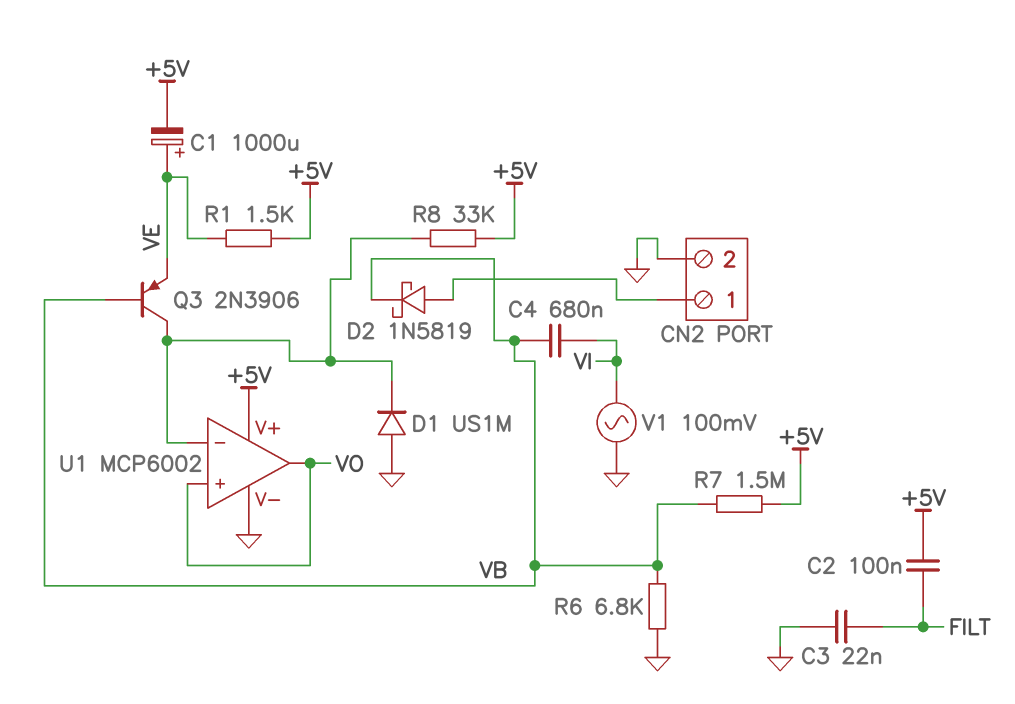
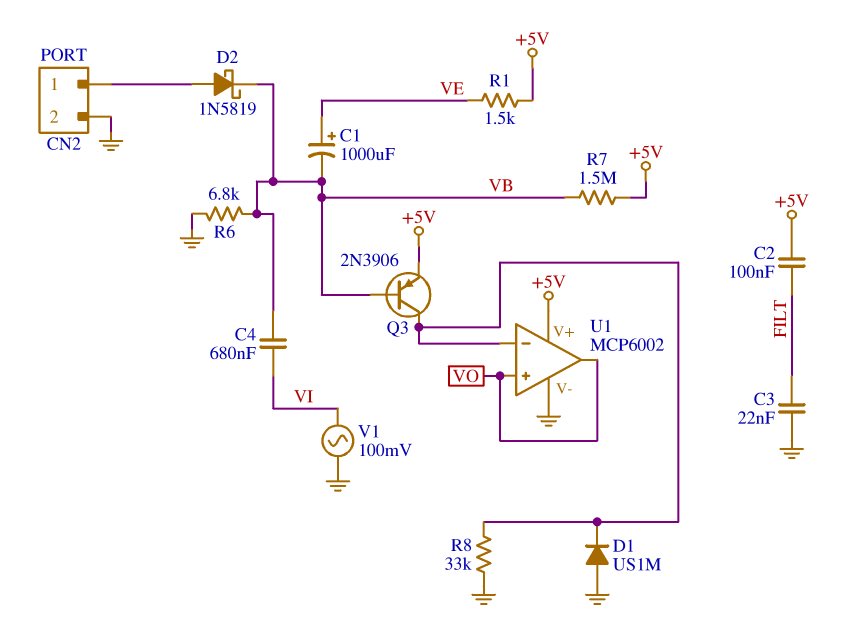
C1: 1000uF (plus VE, minus +5V) -> 1000uF (plus VE, minus VB)
Q3: PNP 2N3906 (B VB, C U1/in-, E VE) -> PNP 2N3906 (B VB, C U1/in-, E +5V)
R8: 33k (+5V, U1/in-) -> 33k (GND, U1/in-)

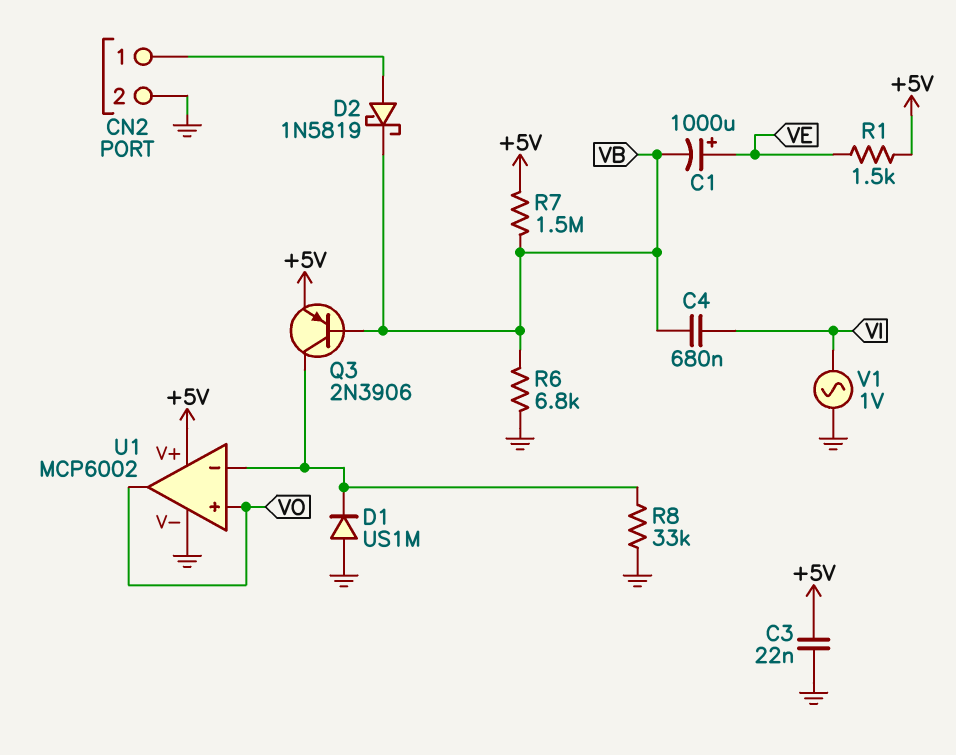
C2: 100nF (+5V, FILT) -> none
C3: 22nF (FILT, GND) -> 22nF (+5V, GND)
V1: AC 100mV (GND, VI) -> AC 1V (GND, VI)

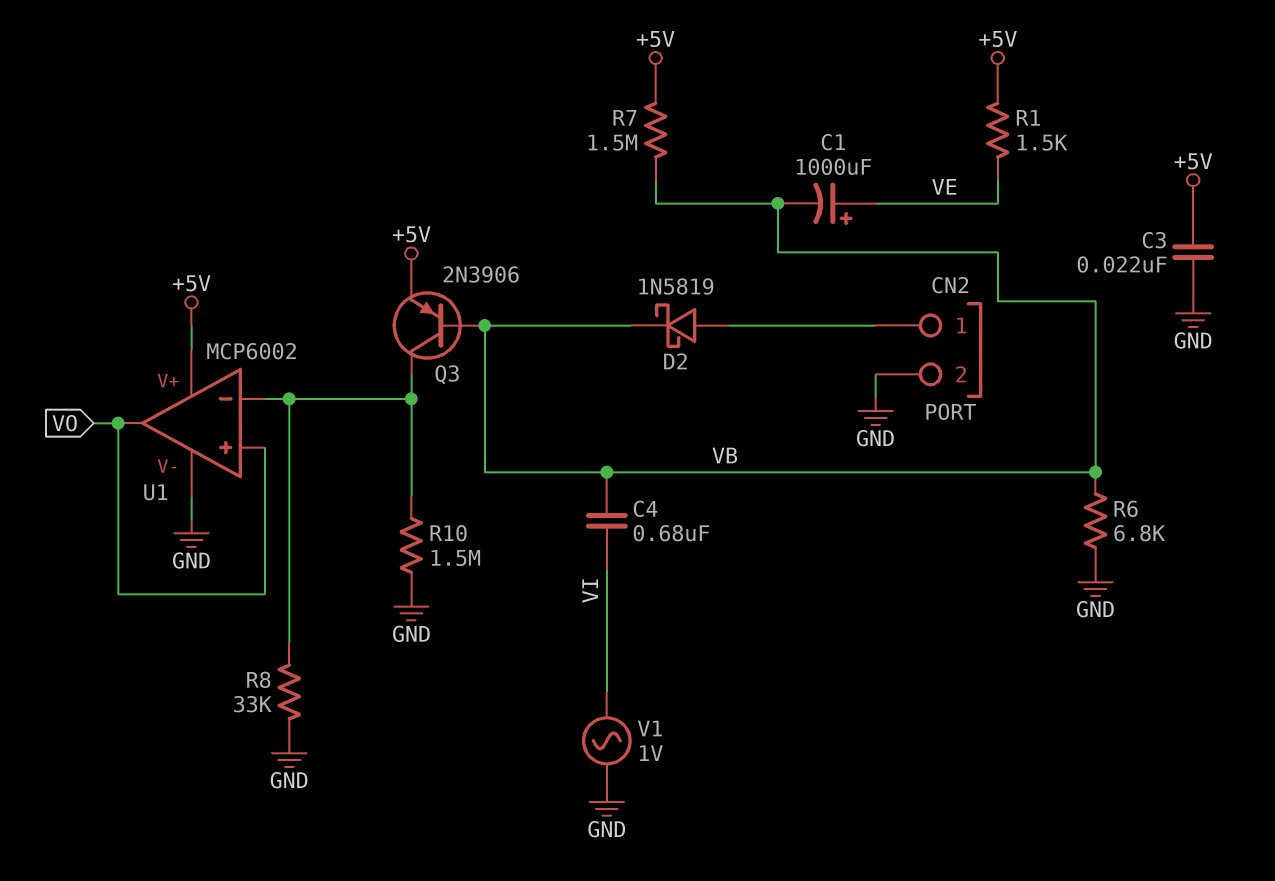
D1: diode US1M (A GND, K U1/in-) -> none
R10: none -> 1.5M (GND, U1/in-)

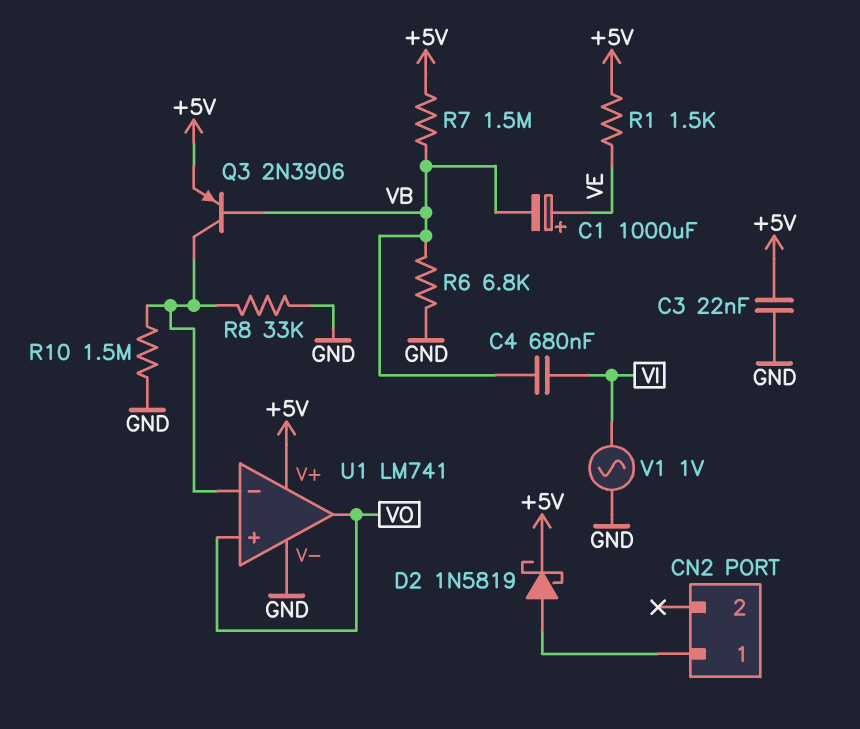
CN2 pin 2: GND -> none
D2: schottky 1N5819 (A CN2/1, K VB) -> schottky 1N5819 (A CN2/1, K +5V)
U1: MCP6002 -> LM741

